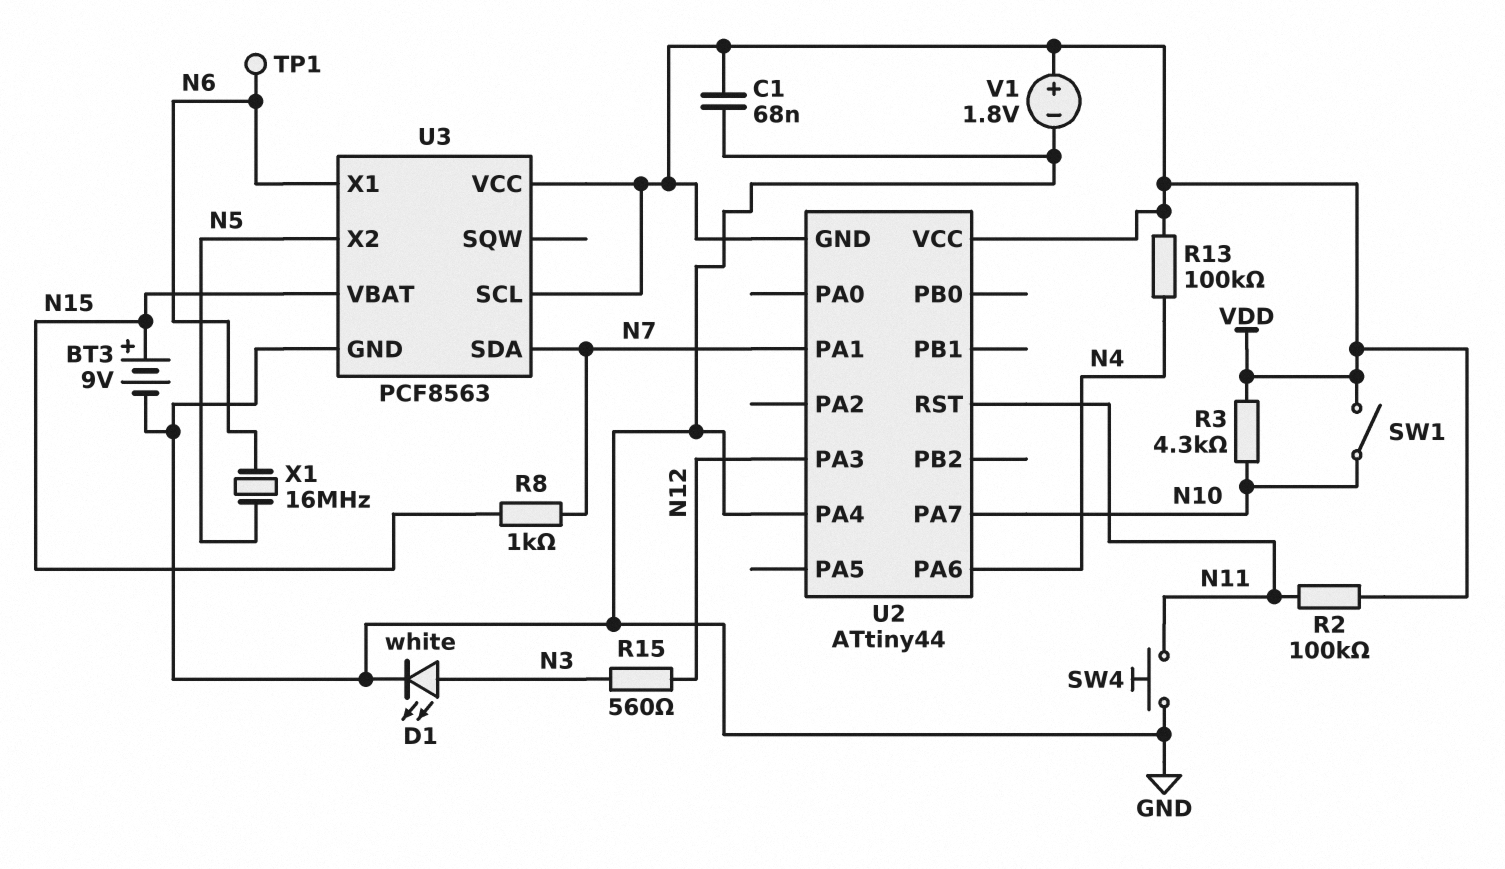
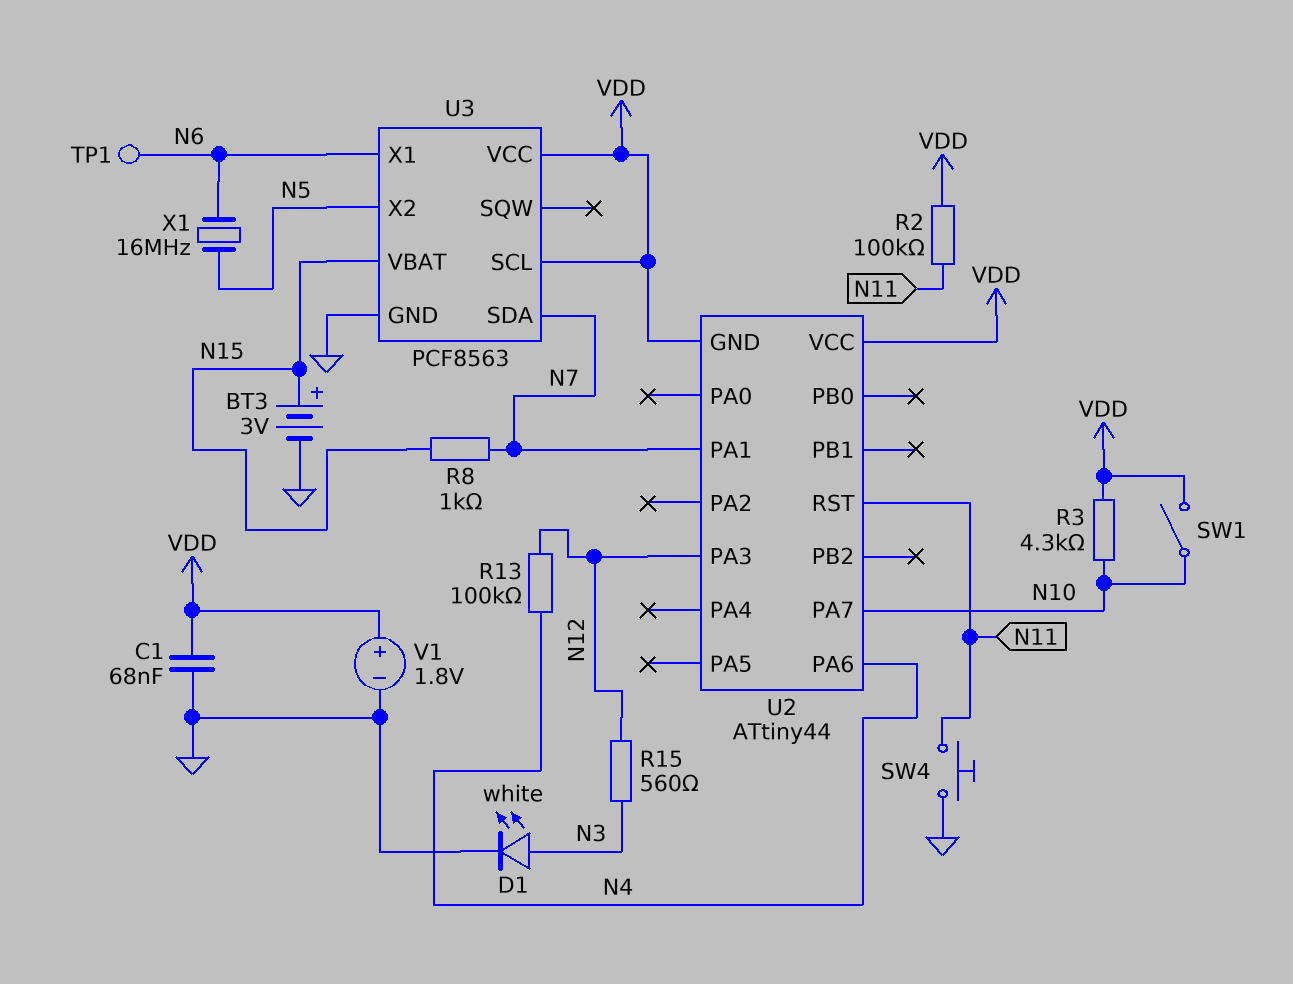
BT3: 9V (plus N15, minus GND) -> 3V (plus N15, minus GND)
R13: 100k (N4, VDD) -> 100k (N4, N12)
U2 pin PA4: GND -> none

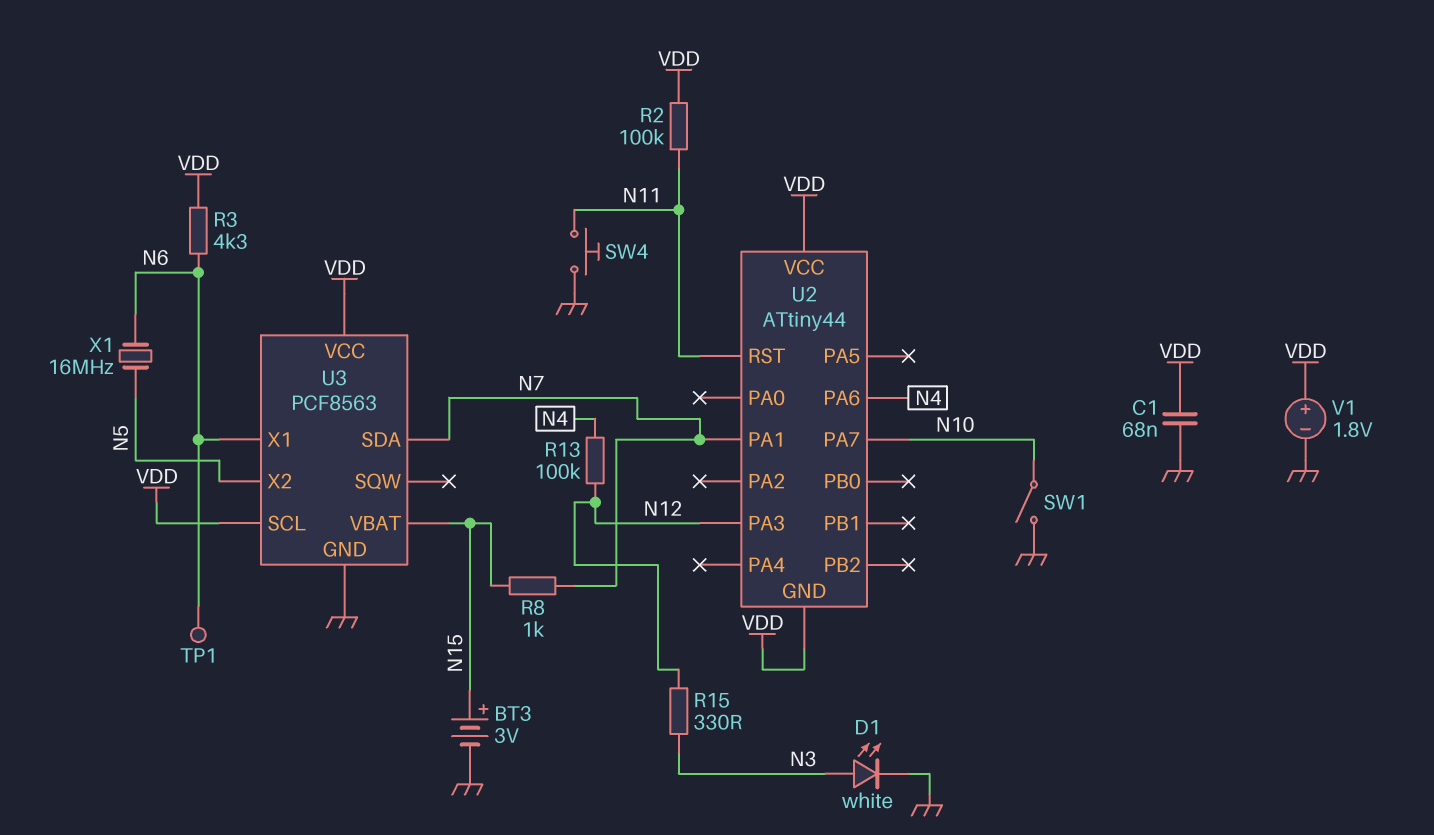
R3: 4.3k (N10, VDD) -> 4.3k (N6, VDD)
R15: 560 (N3, N12) -> 330 (N3, N12)
SW1: switch (N10, VDD) -> switch (GND, N10)

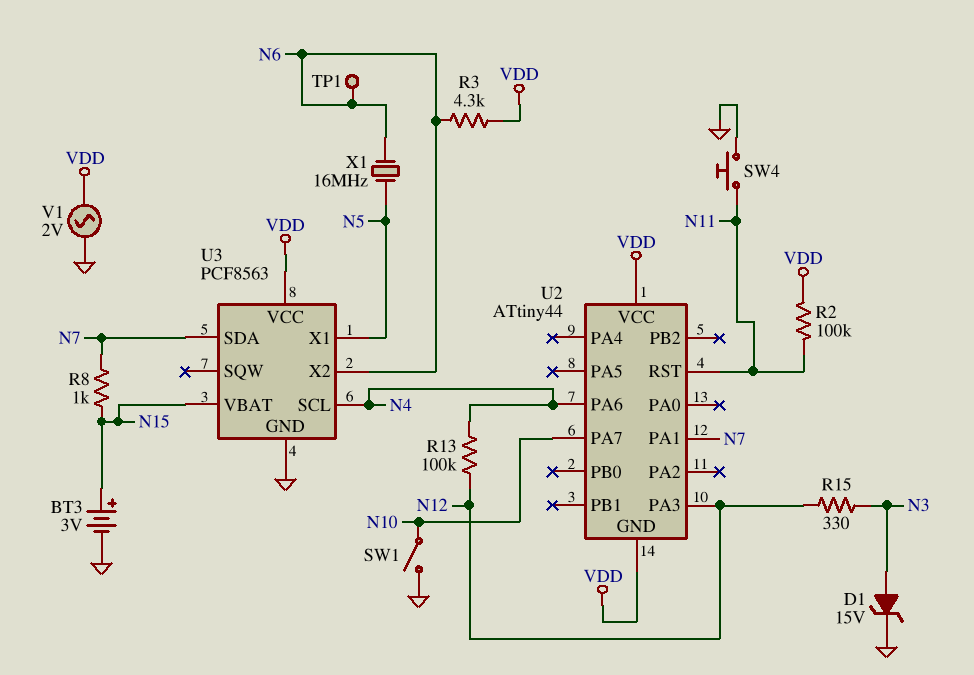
C1: 68nF (GND, VDD) -> none
D1: LED white (A N3, K GND) -> zener 15V (A N3, K GND)
U3 pin SCL: VDD -> N4
U3 pin X1: N6 -> N5
U3 pin X2: N5 -> N6
V1: 1.8V (plus VDD, minus GND) -> AC 2V (GND, VDD)

